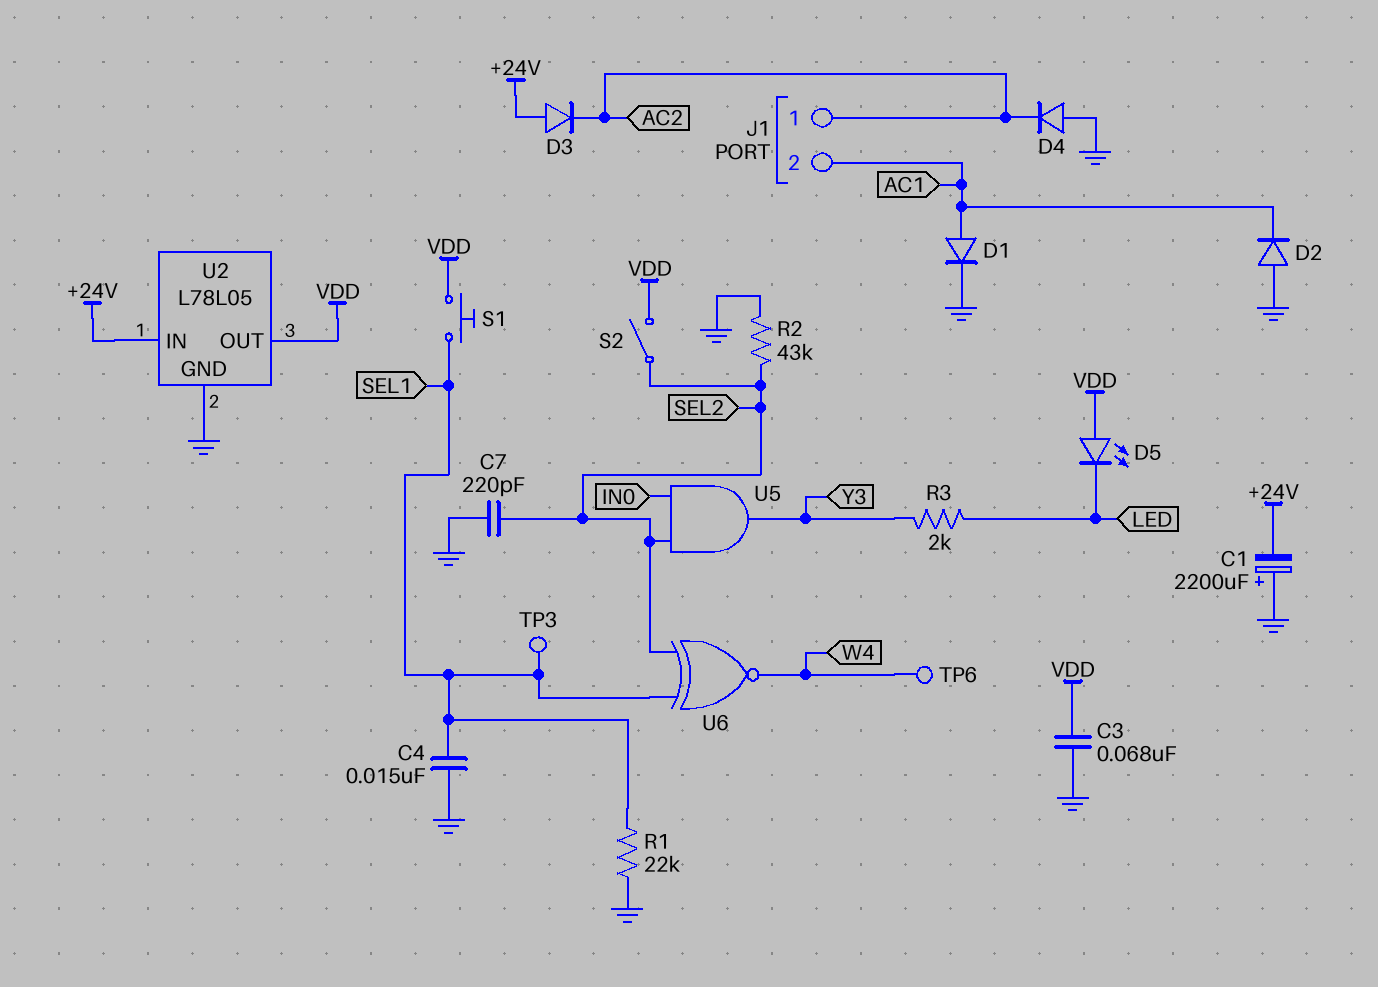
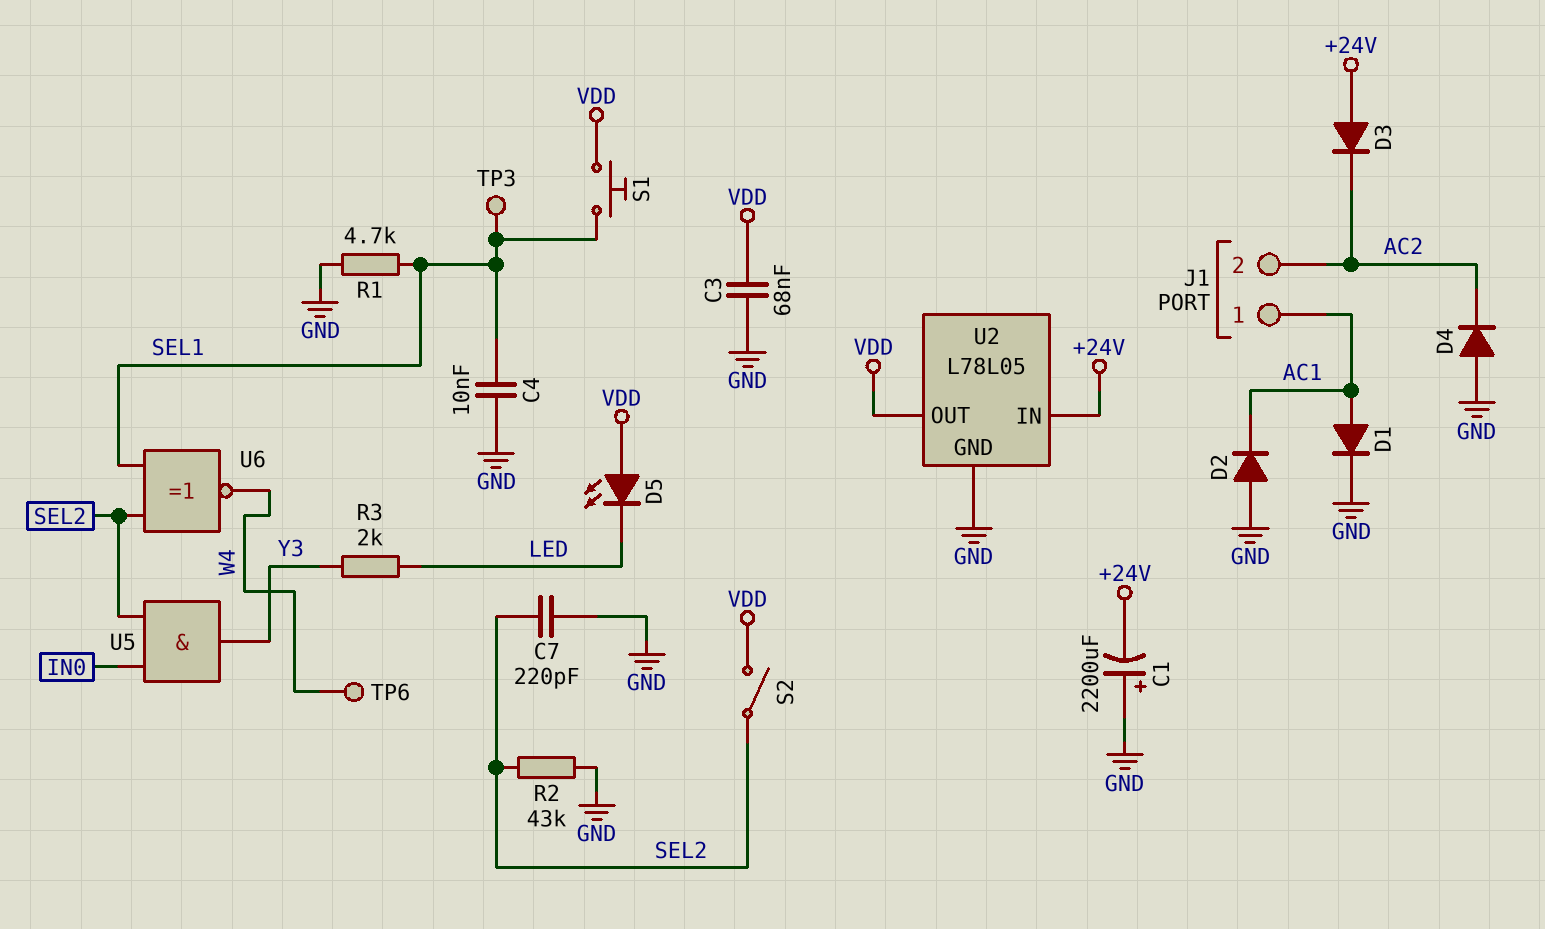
C4: 15nF (GND, SEL1) -> 10nF (GND, SEL1)
J1 pin 1: AC2 -> AC1
J1 pin 2: AC1 -> AC2
R1: 22k (GND, SEL1) -> 4.7k (GND, SEL1)

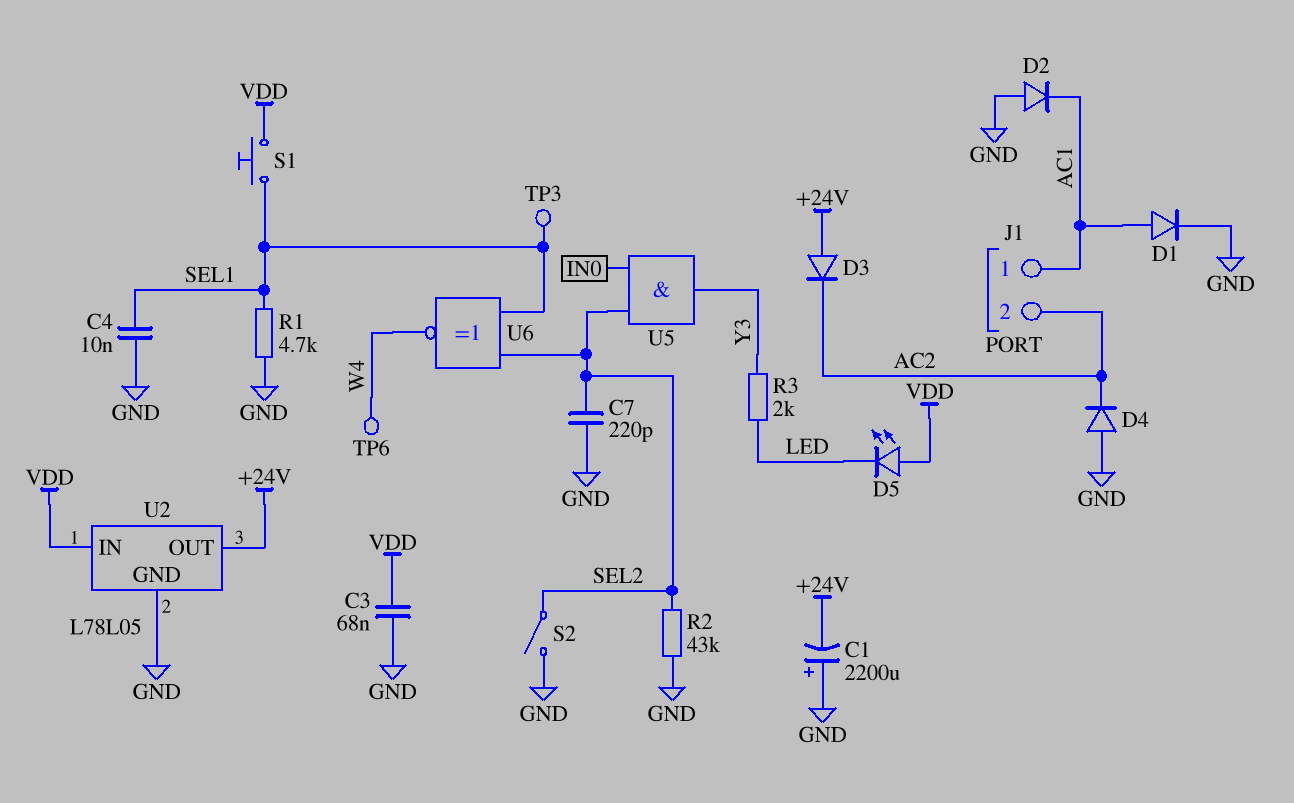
S2: switch (SEL2, VDD) -> switch (GND, SEL2)
U2 pin IN: +24V -> VDD
U2 pin OUT: VDD -> +24V

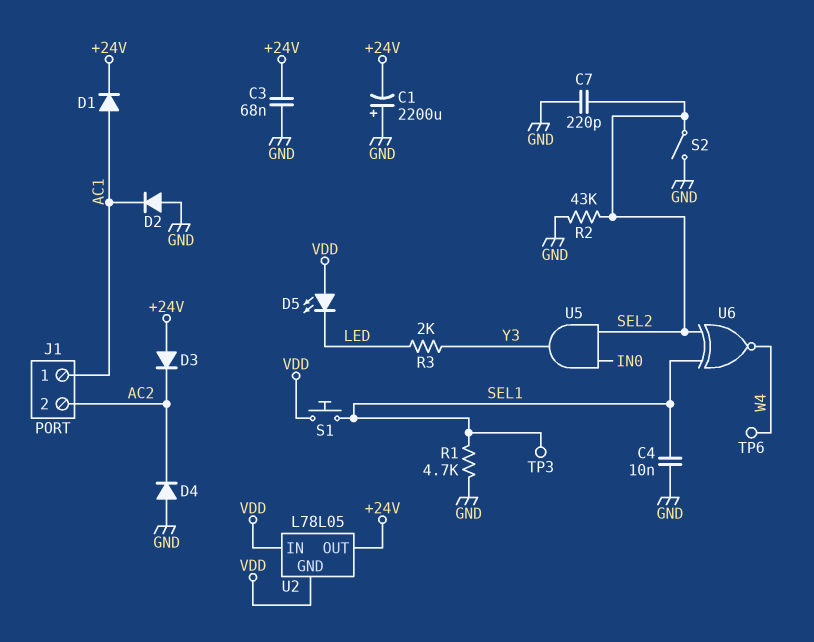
C3: 68nF (GND, VDD) -> 68nF (+24V, GND)
D1: diode (A AC1, K GND) -> diode (A AC1, K +24V)
U2 pin GND: GND -> VDD

